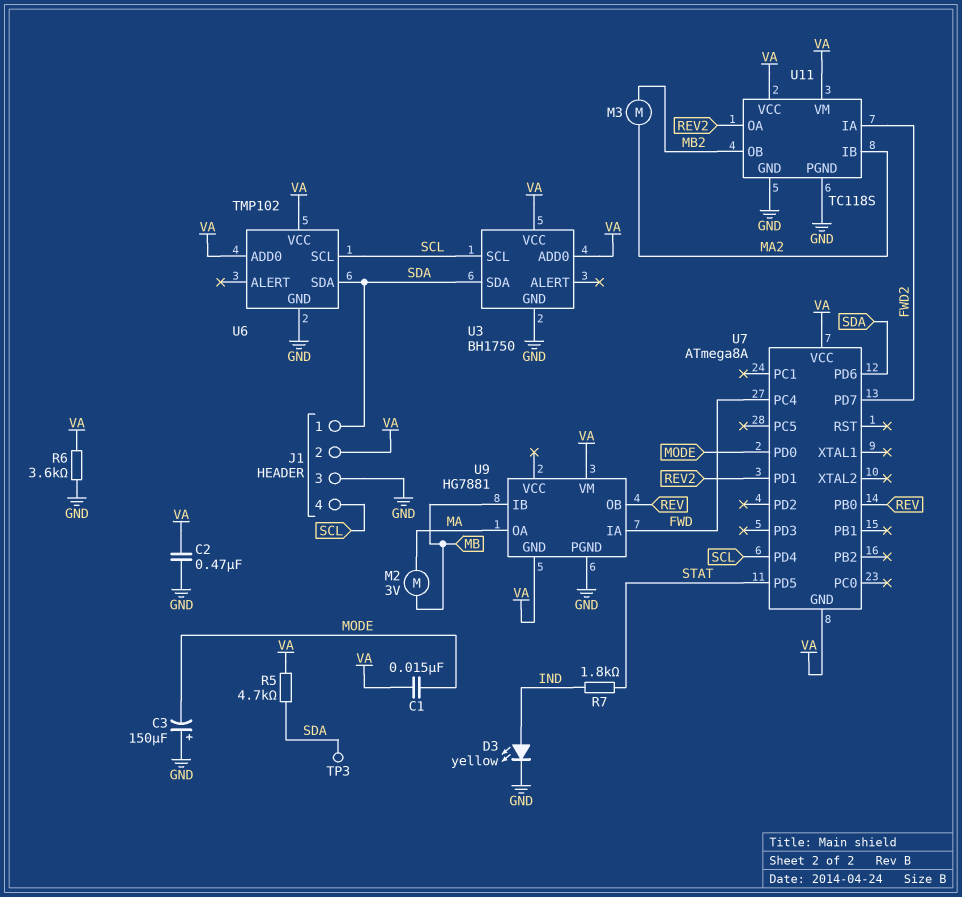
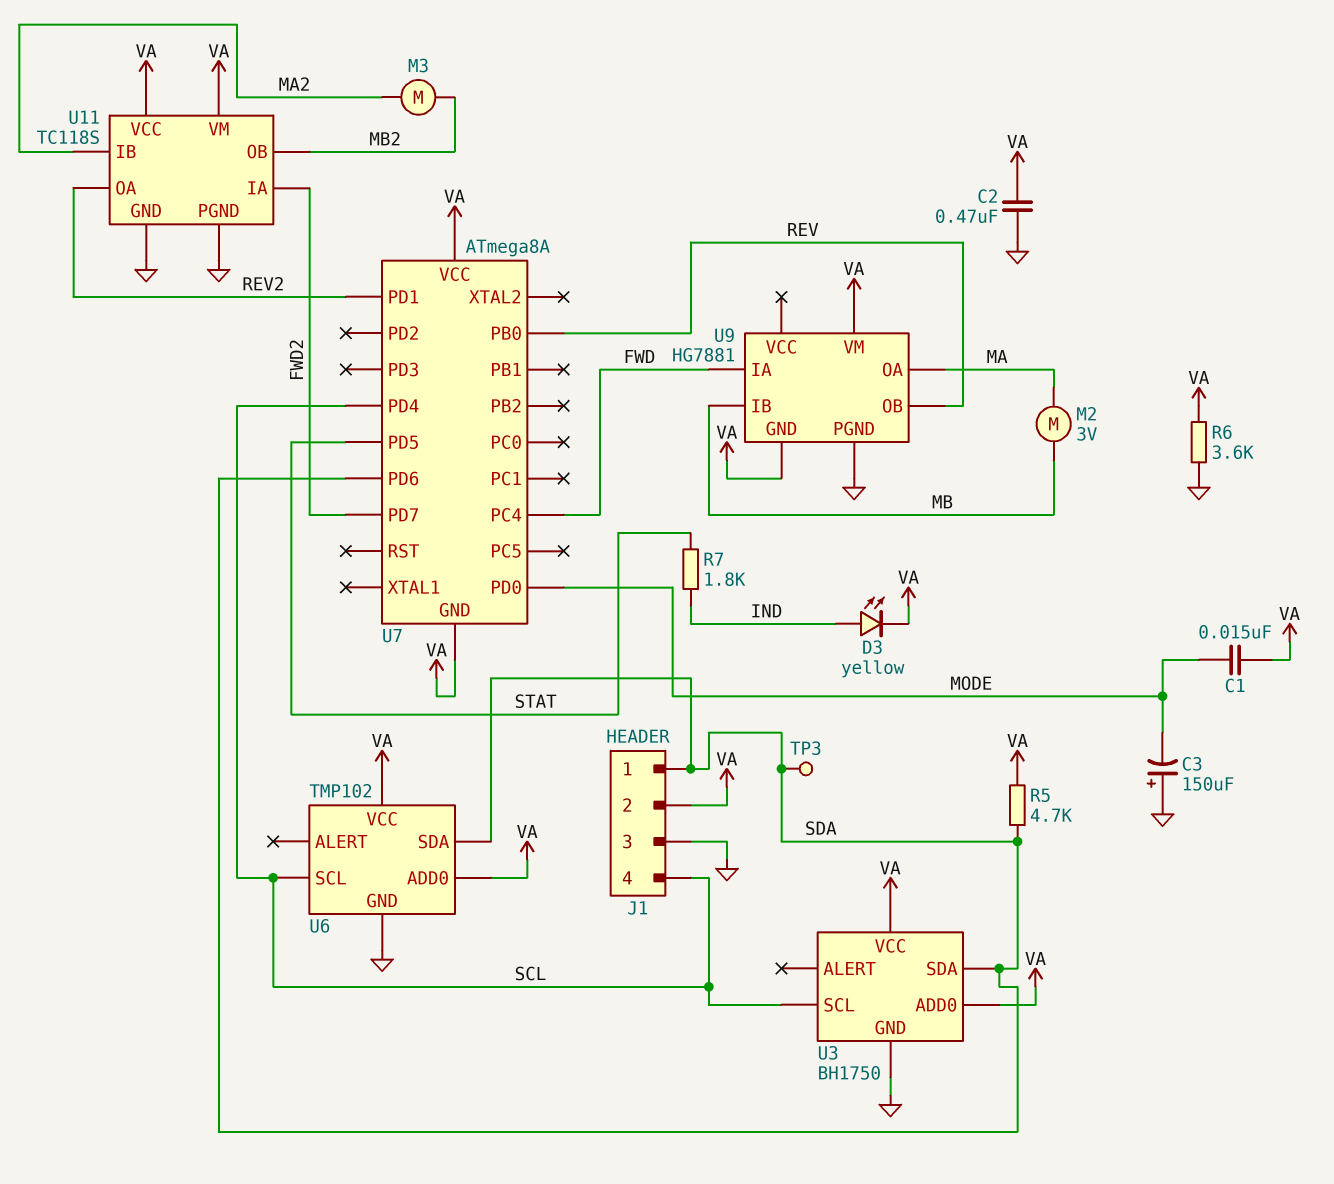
D3: LED yellow (A IND, K GND) -> LED yellow (A IND, K VA)

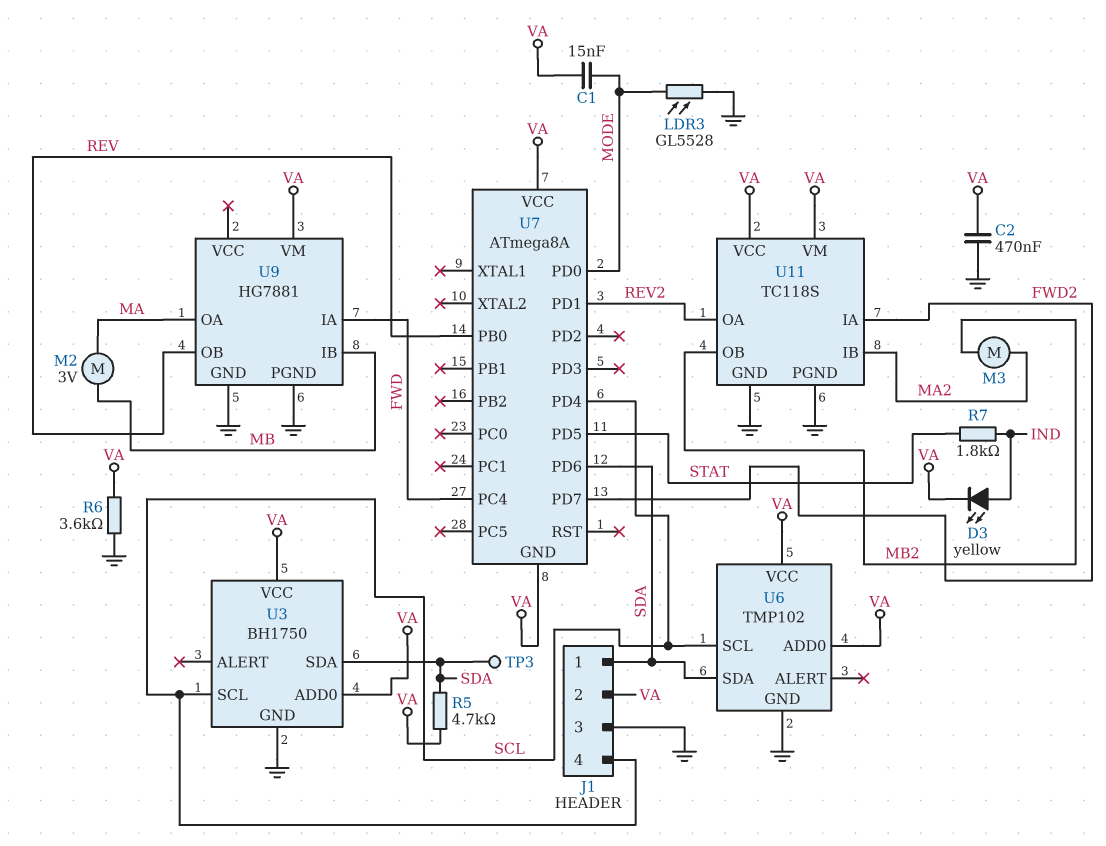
C3: 150uF (plus GND, minus MODE) -> none
LDR3: none -> GL5528 (GND, MODE)
U9 pin GND: VA -> GND

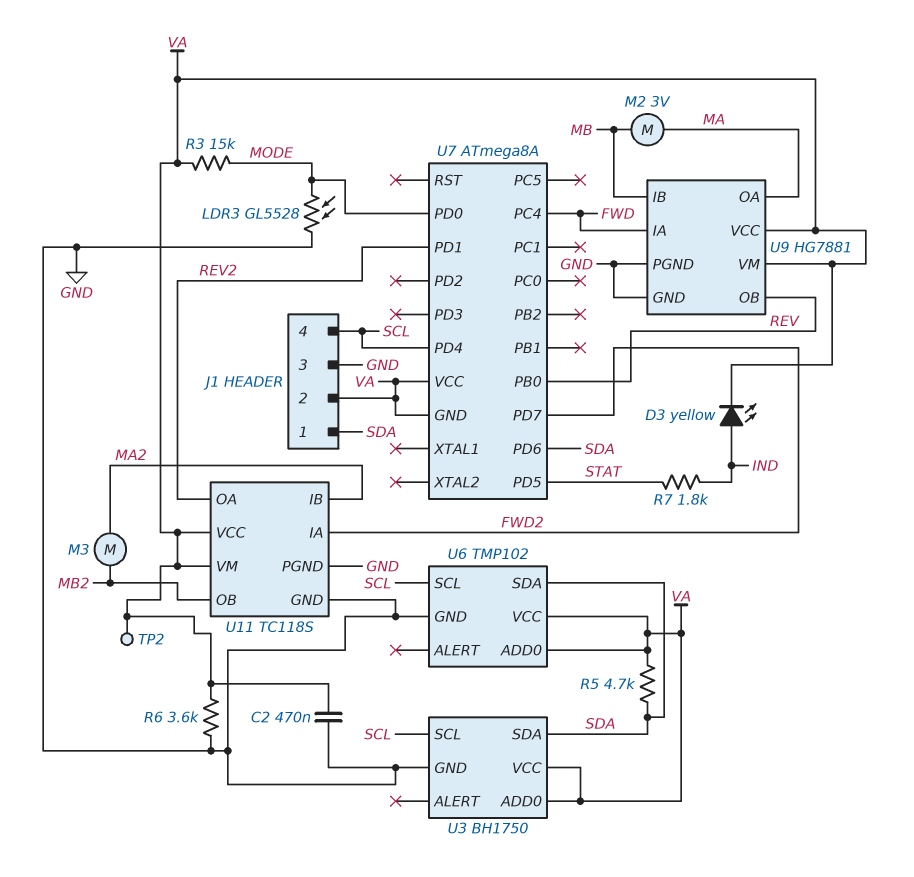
C1: 15nF (MODE, VA) -> none
R3: none -> 15k (MODE, VA)
TP2: none -> test point (VA)
TP3: test point (SDA) -> none
U9 pin VCC: none -> VA

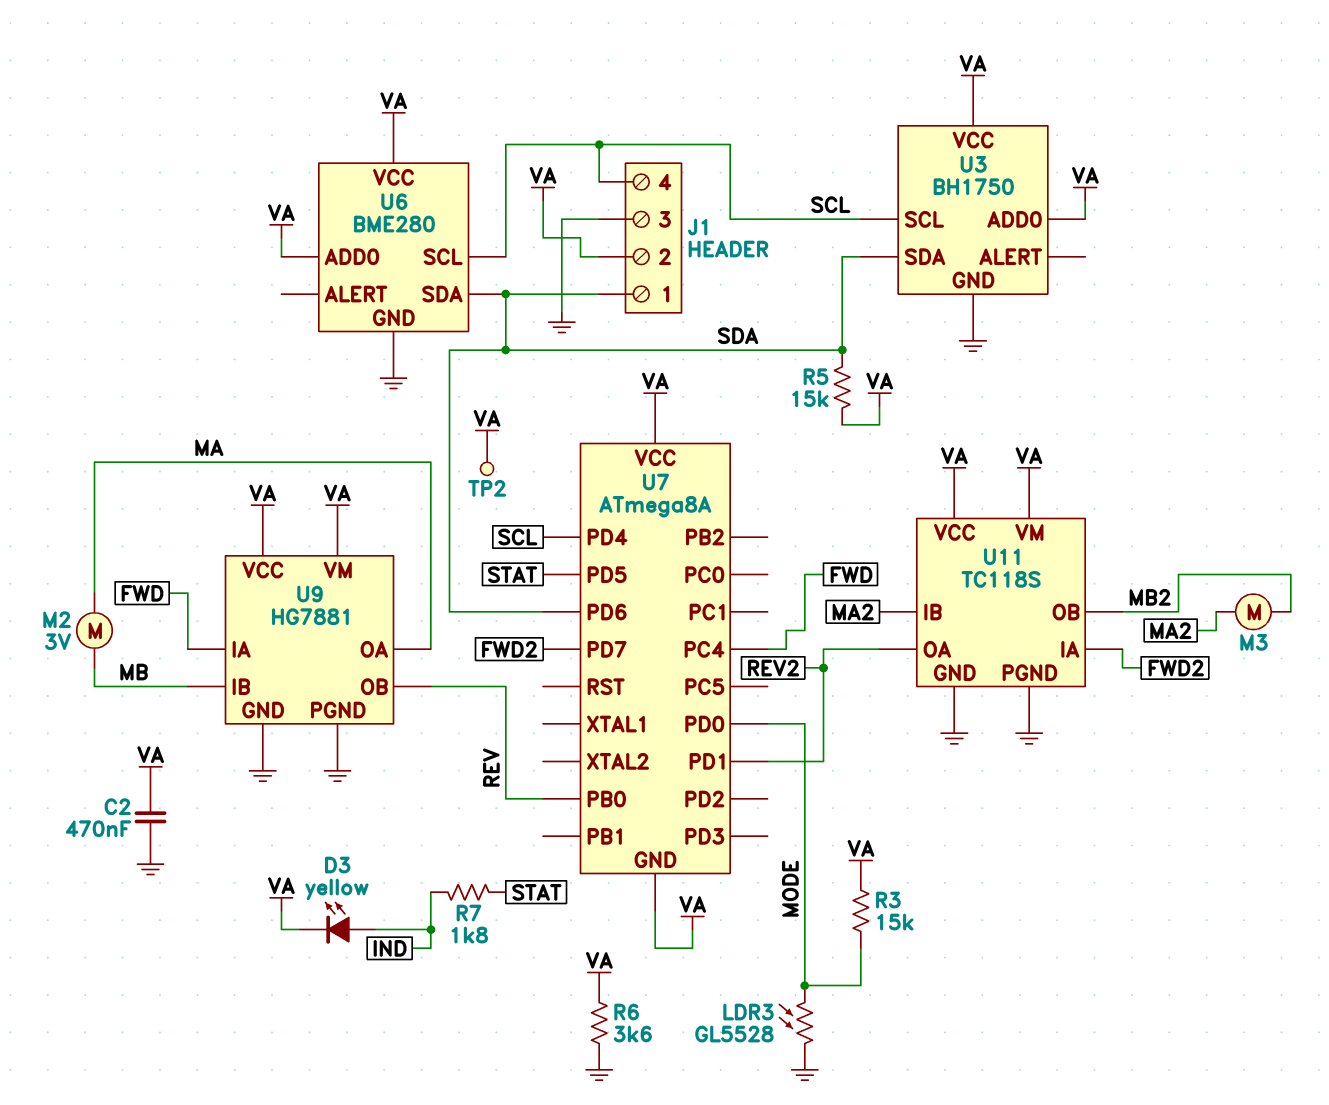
R5: 4.7k (SDA, VA) -> 15k (SDA, VA)
U6: TMP102 -> BME280

